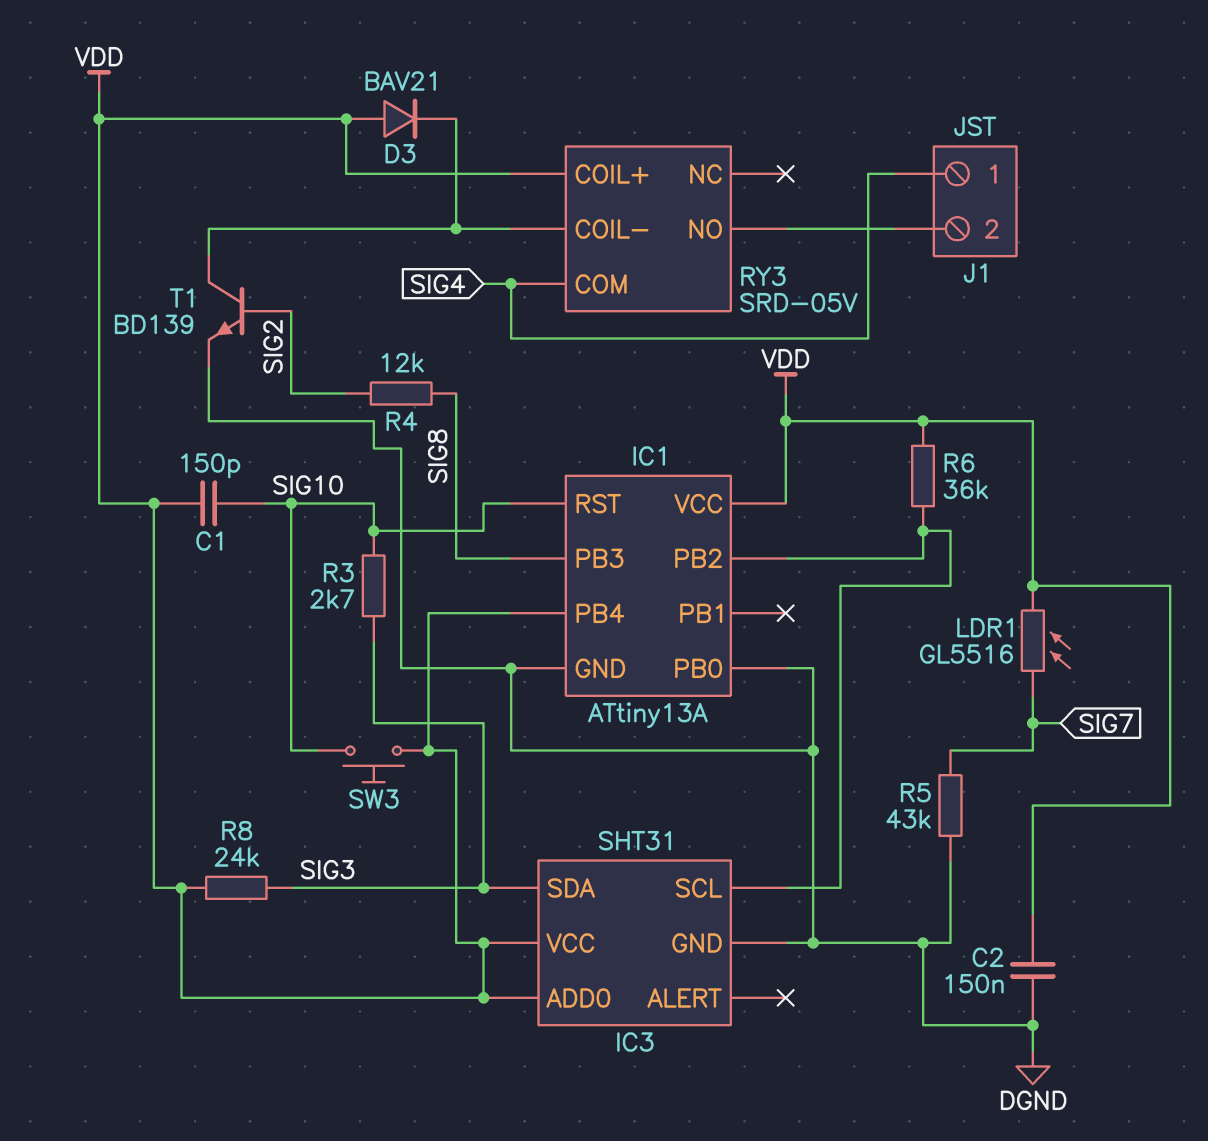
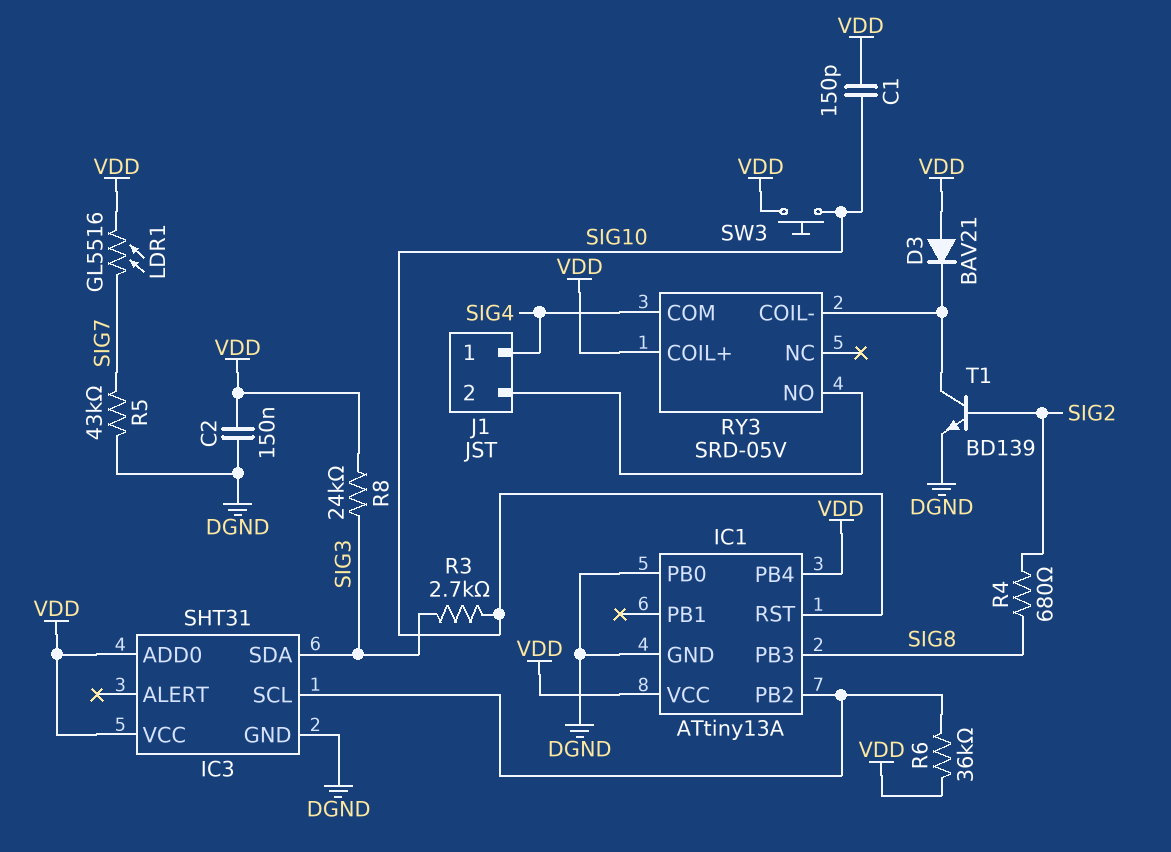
R4: 12k (SIG2, SIG8) -> 680 (SIG2, SIG8)

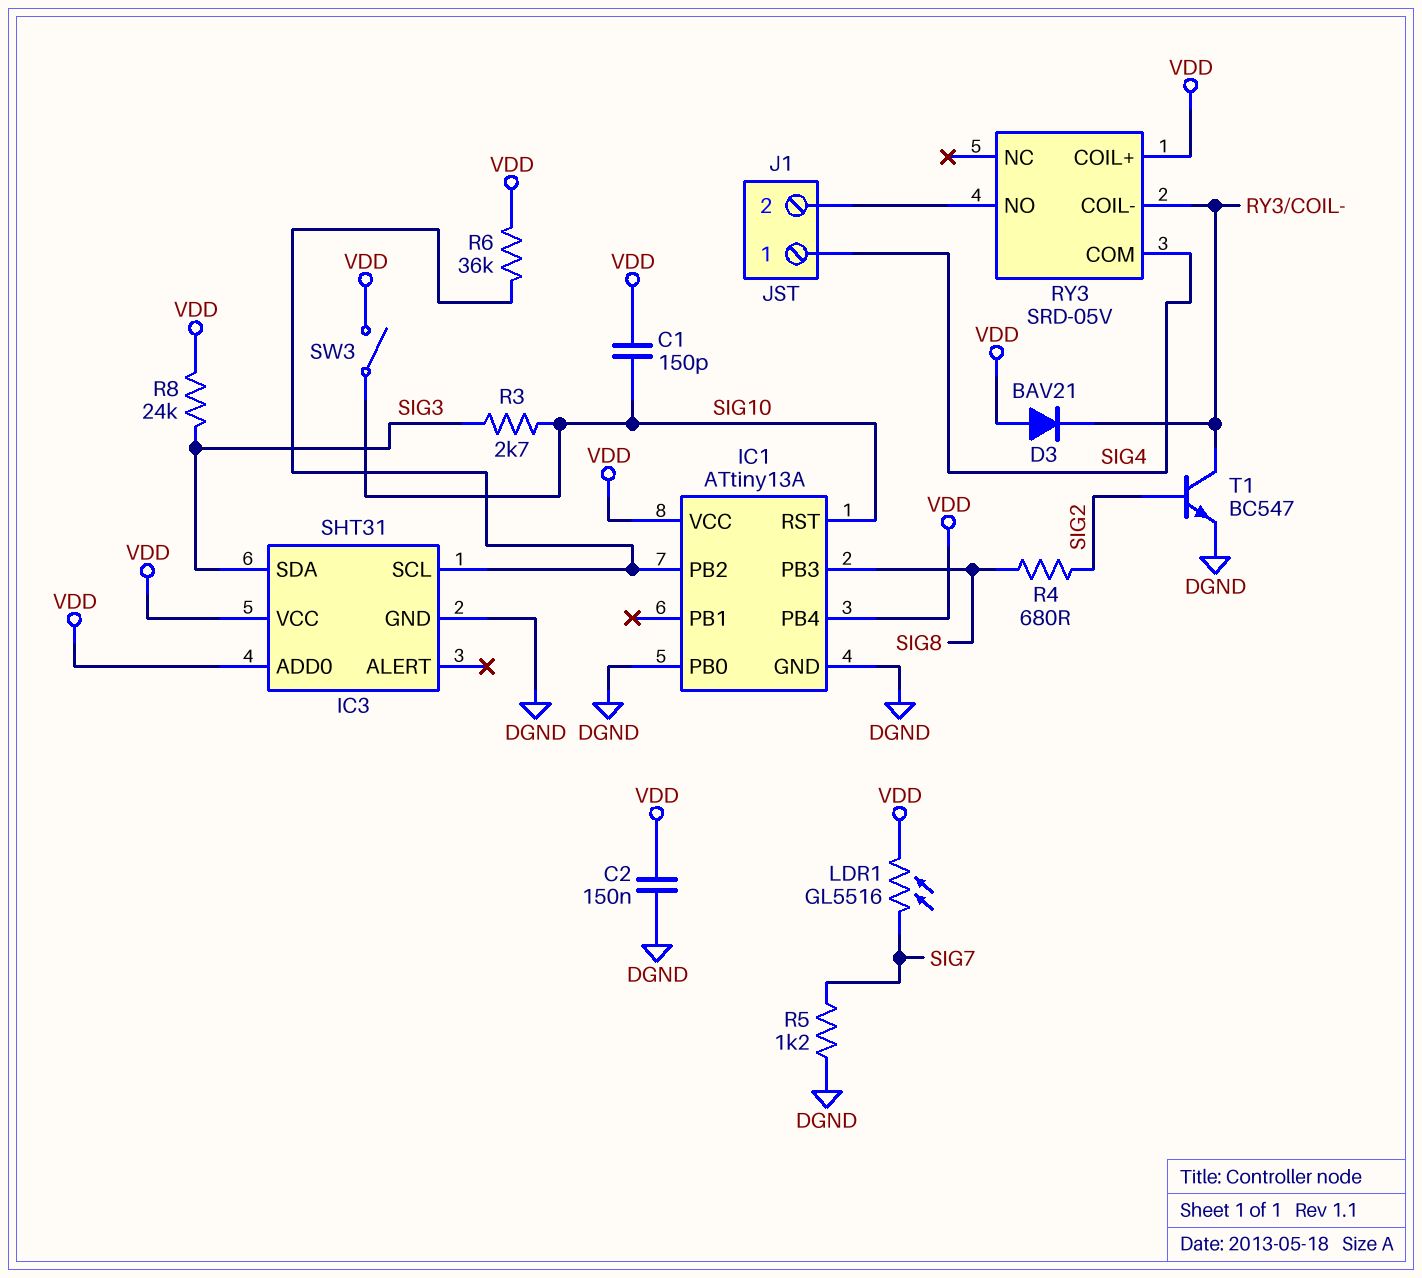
R5: 43k (DGND, SIG7) -> 1.2k (DGND, SIG7)
SW3: button (SIG10, VDD) -> switch (SIG10, VDD)
T1: NPN BD139 (B SIG2, C RY3/COIL-, E DGND) -> NPN BC547 (B SIG2, C RY3/COIL-, E DGND)

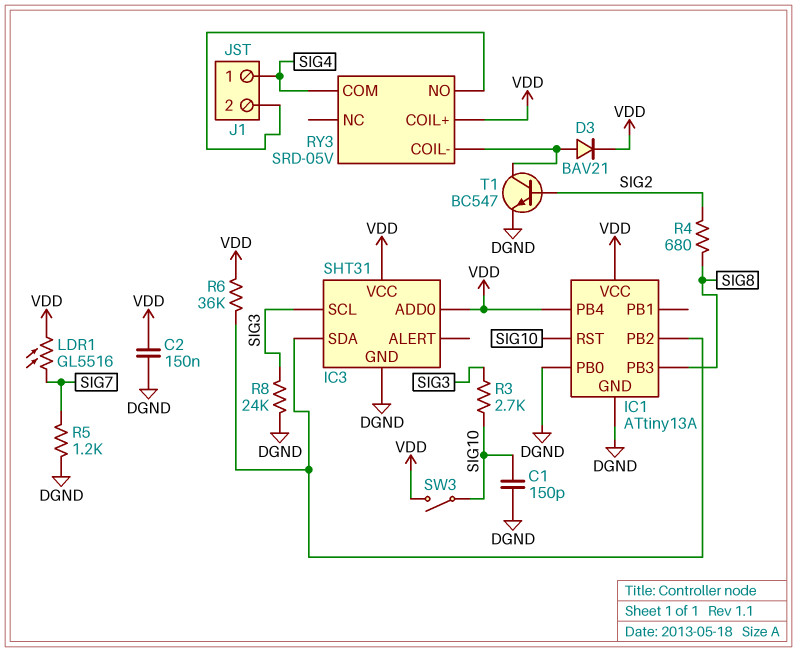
C1: 150pF (SIG10, VDD) -> 150pF (DGND, SIG10)
D3: diode BAV21 (A VDD, K RY3/COIL-) -> diode BAV21 (A RY3/COIL-, K VDD)
IC3 pin SCL: IC1/PB2 -> SIG3
IC3 pin SDA: SIG3 -> IC1/PB2
R8: 24k (SIG3, VDD) -> 24k (DGND, SIG3)

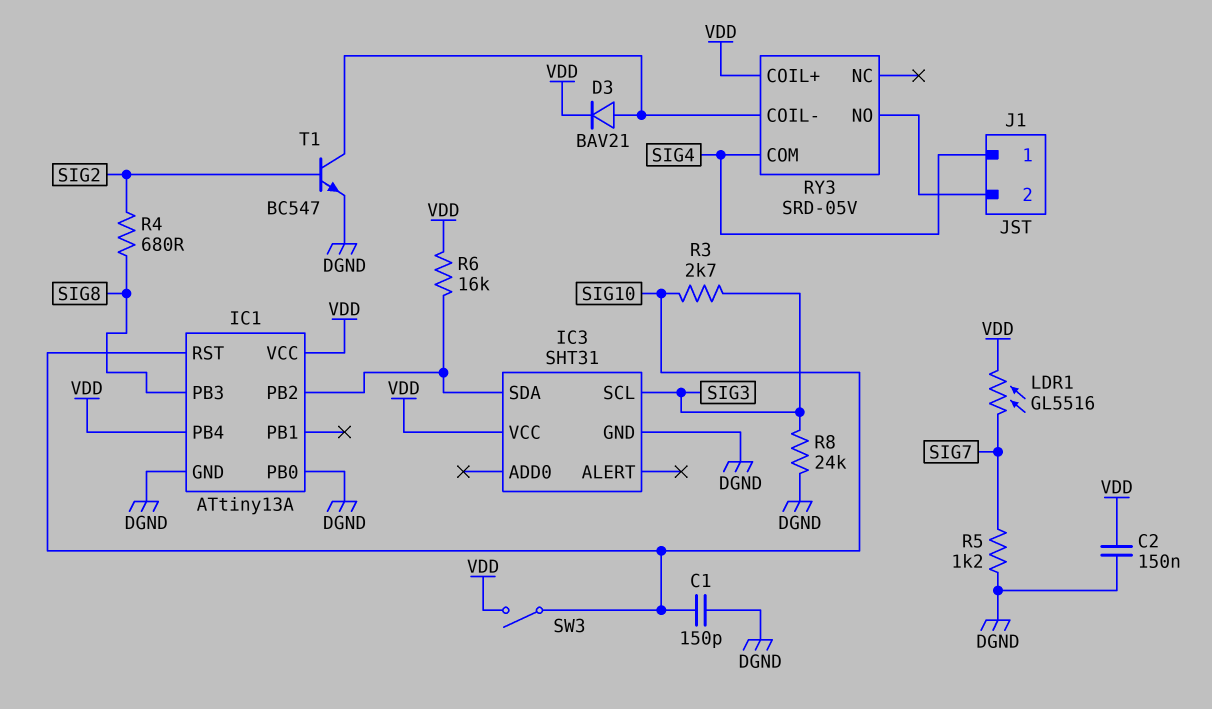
IC3 pin ADD0: VDD -> none
R6: 36k (IC1/PB2, VDD) -> 16k (IC1/PB2, VDD)

